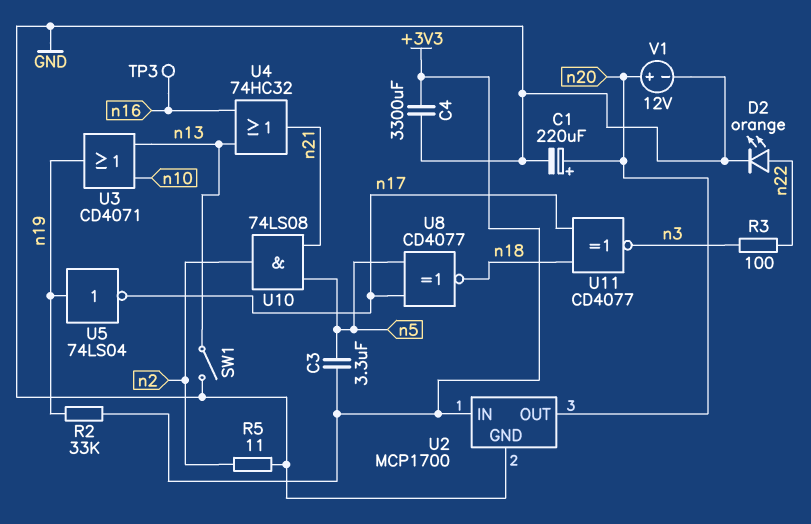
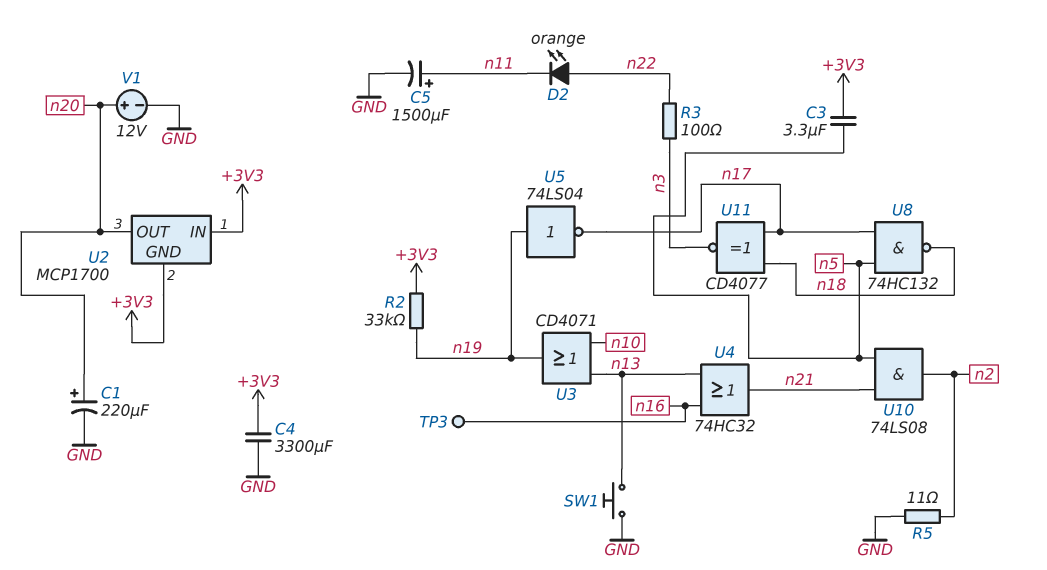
C5: none -> 1500uF (plus n11, minus GND)
D2: LED orange (A n22, K GND) -> LED orange (A n22, K n11)
SW1: switch (GND, n13) -> button (GND, n13)
U2 pin GND: GND -> +3V3
U8: XNOR CD4077 (in n5, in n17, out n18) -> NAND 74HC132 (in n5, in n17, out n18)

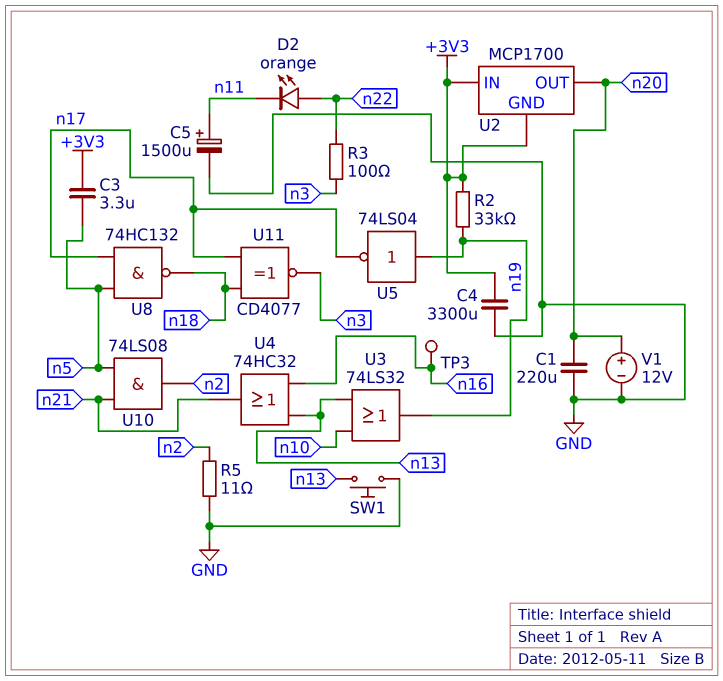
C1: 220uF (plus n20, minus GND) -> 220uF (GND, n20)
U3: OR CD4071 (in n10, in n13, out n19) -> OR 74LS32 (in n10, in n13, out n19)

